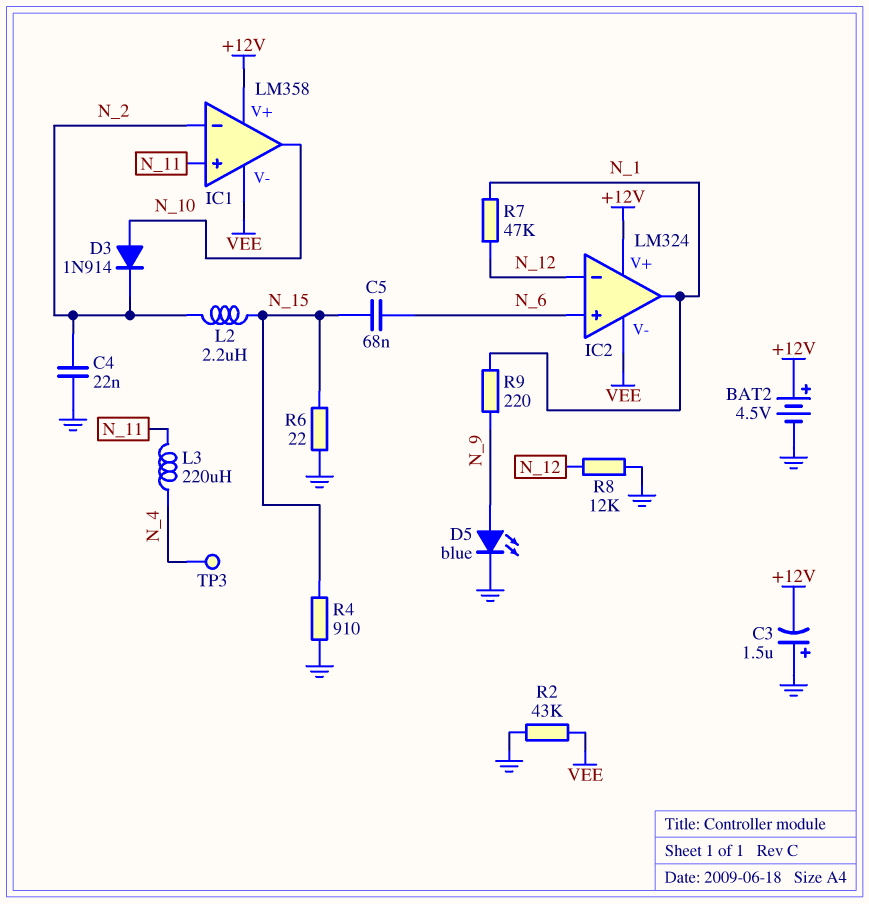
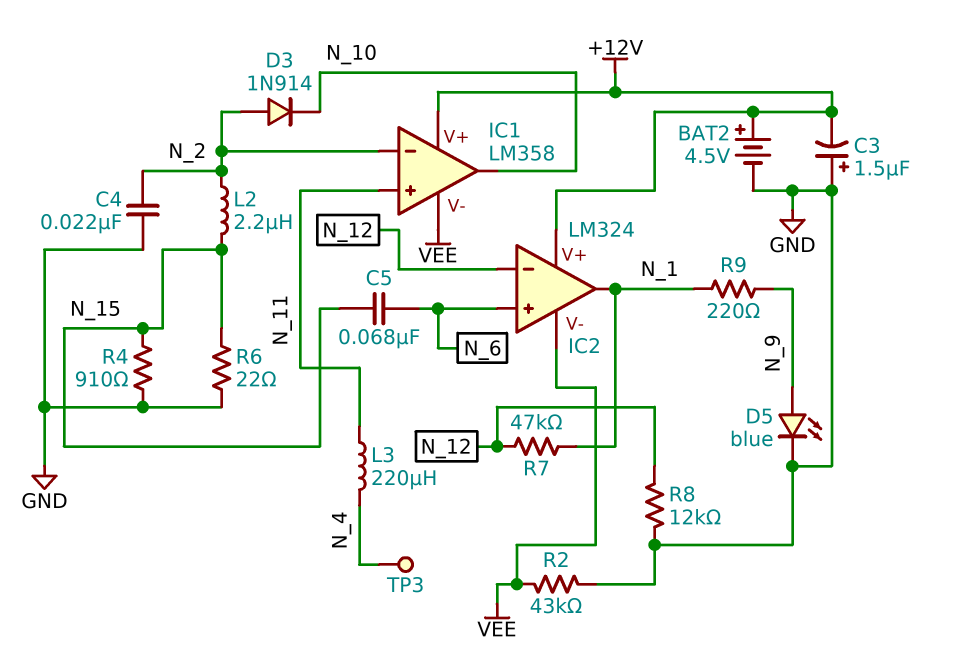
D3: diode 1N914 (A N_10, K N_2) -> diode 1N914 (A N_2, K N_10)

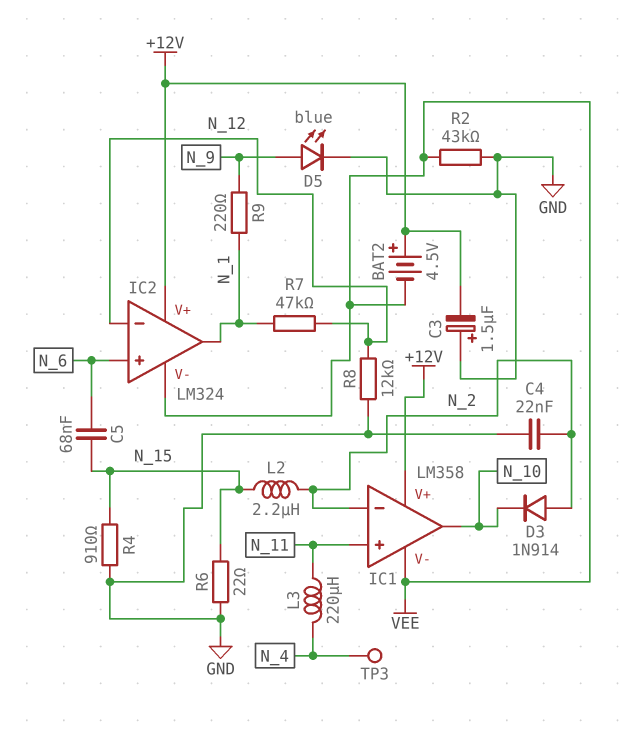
BAT2: 4.5V (plus +12V, minus GND) -> 4.5V (plus +12V, minus VEE)

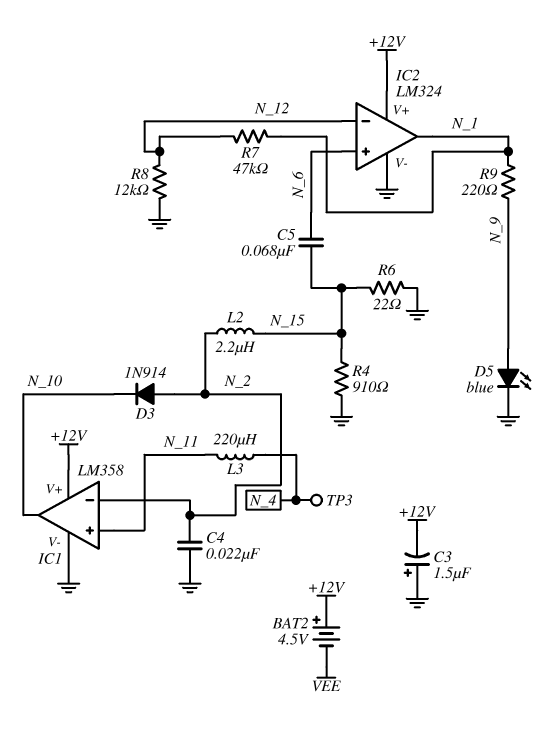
IC1 pin V-: VEE -> GND
IC2 pin V-: VEE -> GND
R2: 43k (GND, VEE) -> none

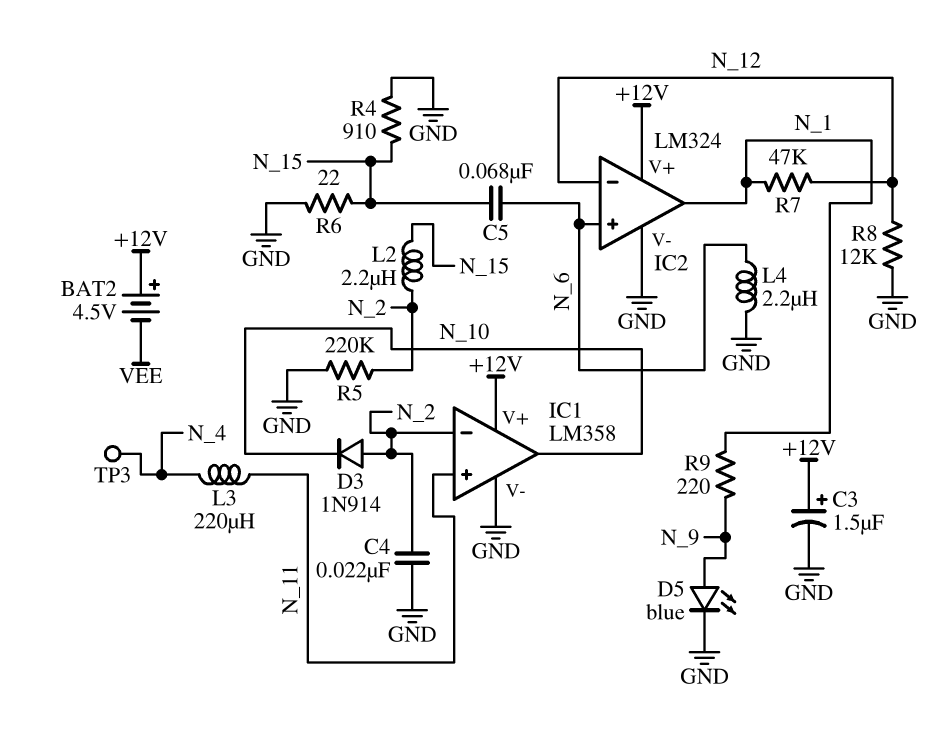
C3: 1.5uF (plus GND, minus +12V) -> 1.5uF (plus +12V, minus GND)
L4: none -> 2.2uH (GND, N_6)
R5: none -> 220k (GND, N_2)

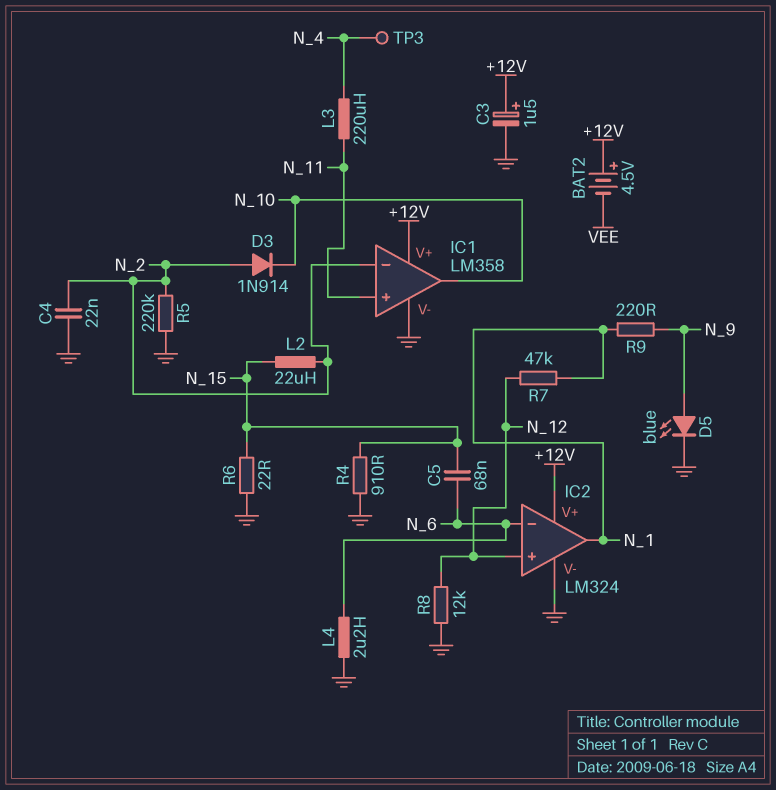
IC2 pin in+: N_6 -> N_12
IC2 pin in-: N_12 -> N_6
L2: 2.2uH (N_2, N_15) -> 22uH (N_2, N_15)

